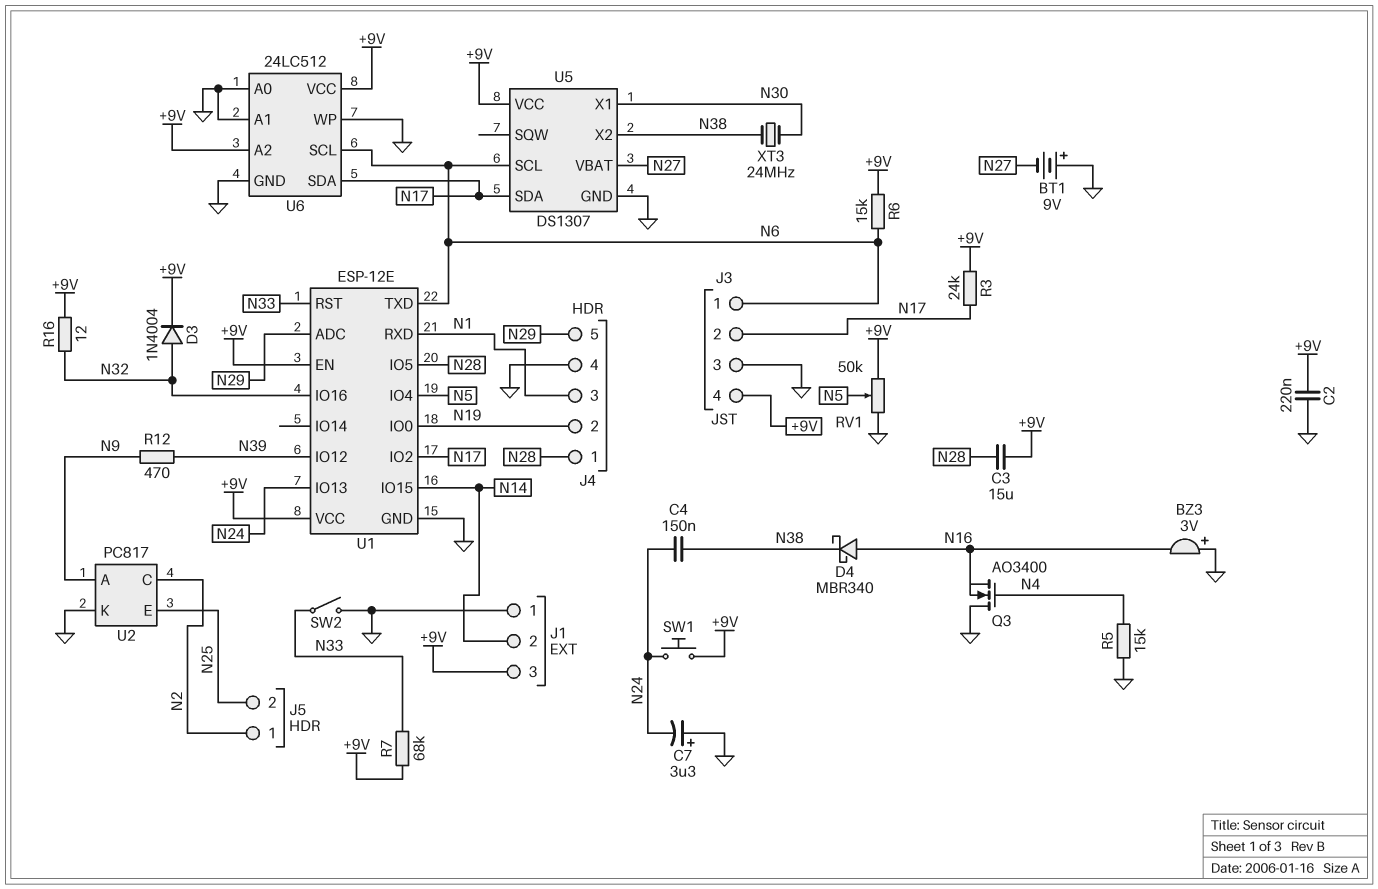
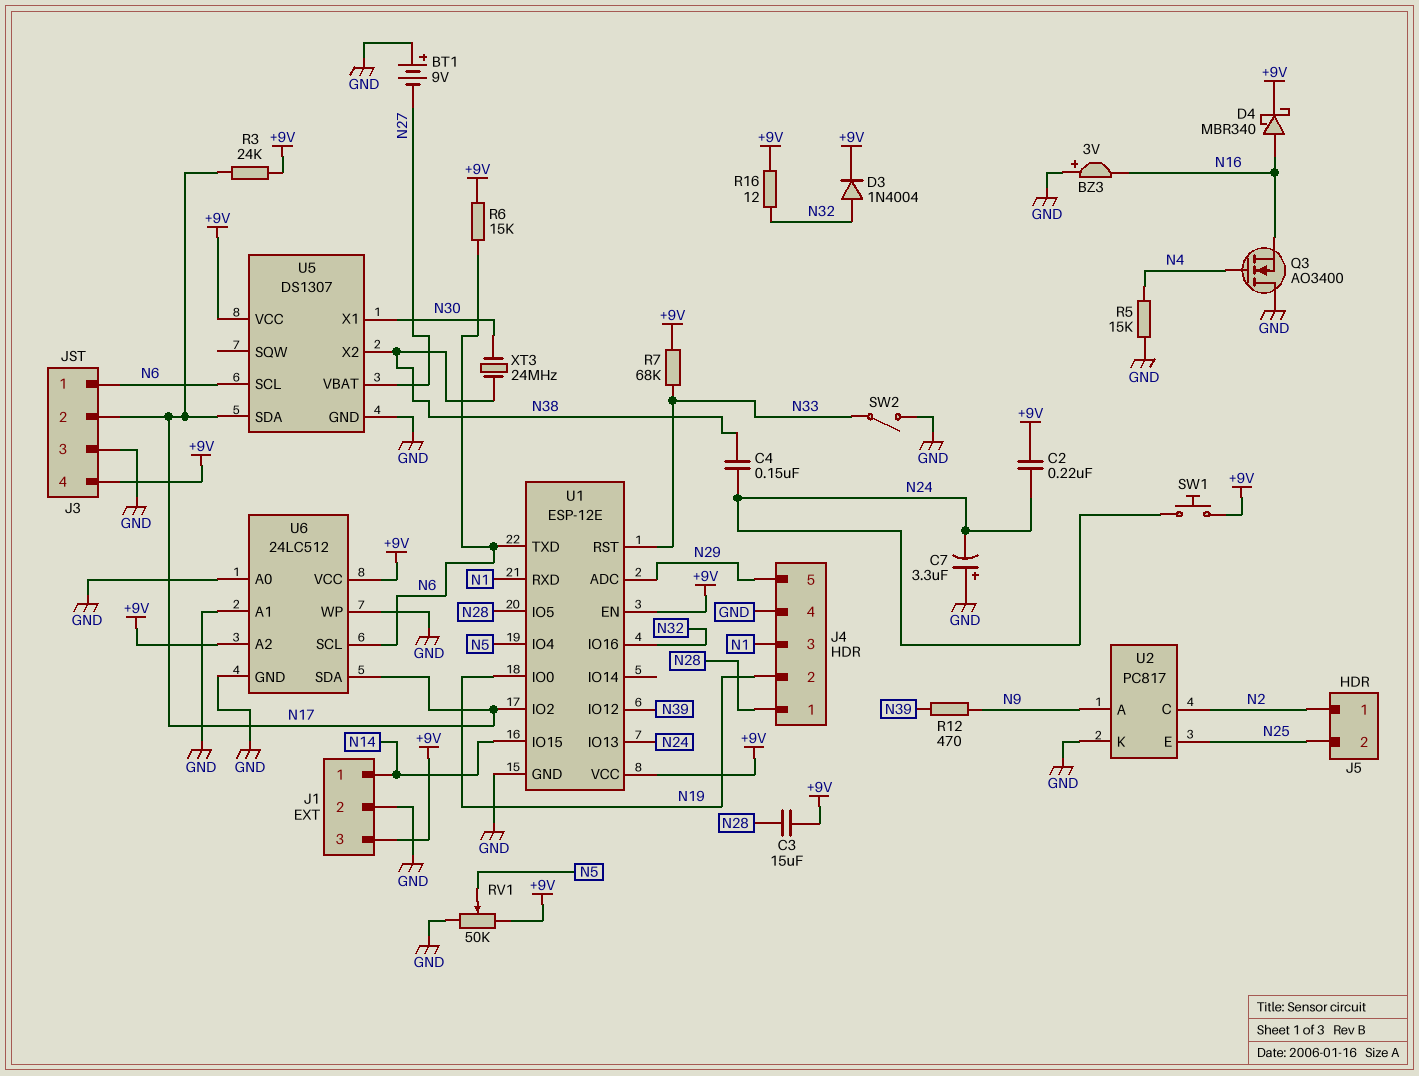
C2: 220nF (+9V, GND) -> 220nF (+9V, N24)
D4: schottky MBR340 (A N16, K N38) -> schottky MBR340 (A N16, K +9V)
J1 pin 1: GND -> N14
J1 pin 2: N14 -> GND

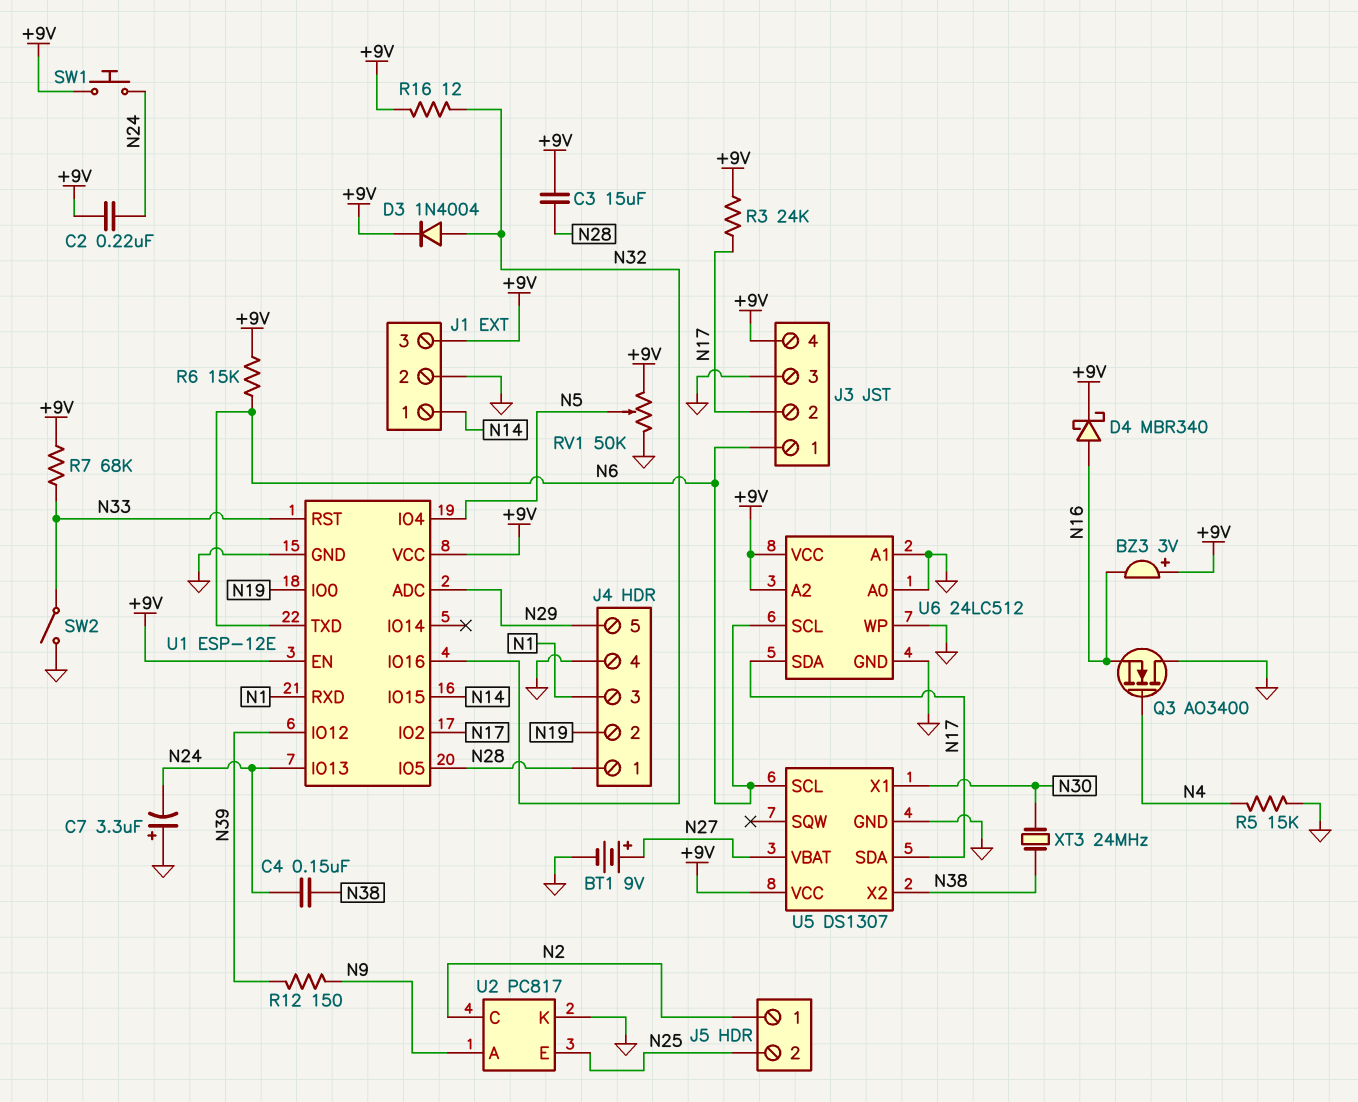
BT1: 9V (plus GND, minus N27) -> 9V (plus N27, minus GND)
BZ3: buzzer 3V (plus GND, minus N16) -> buzzer 3V (plus +9V, minus N16)
R12: 470 (N9, N39) -> 150 (N9, N39)

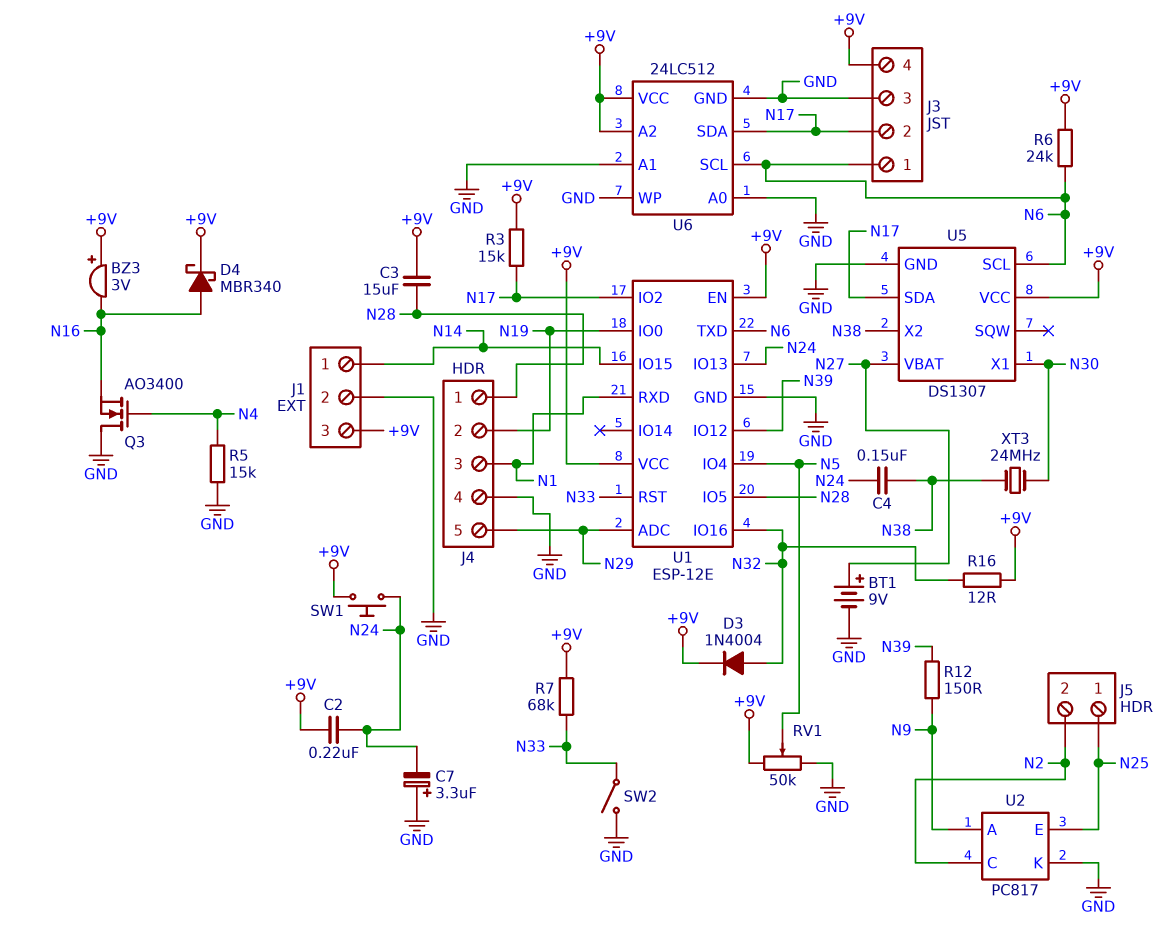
J5 pin 1: N2 -> N25
J5 pin 2: N25 -> N2
R3: 24k (+9V, N17) -> 15k (+9V, N17)
R6: 15k (+9V, N6) -> 24k (+9V, N6)

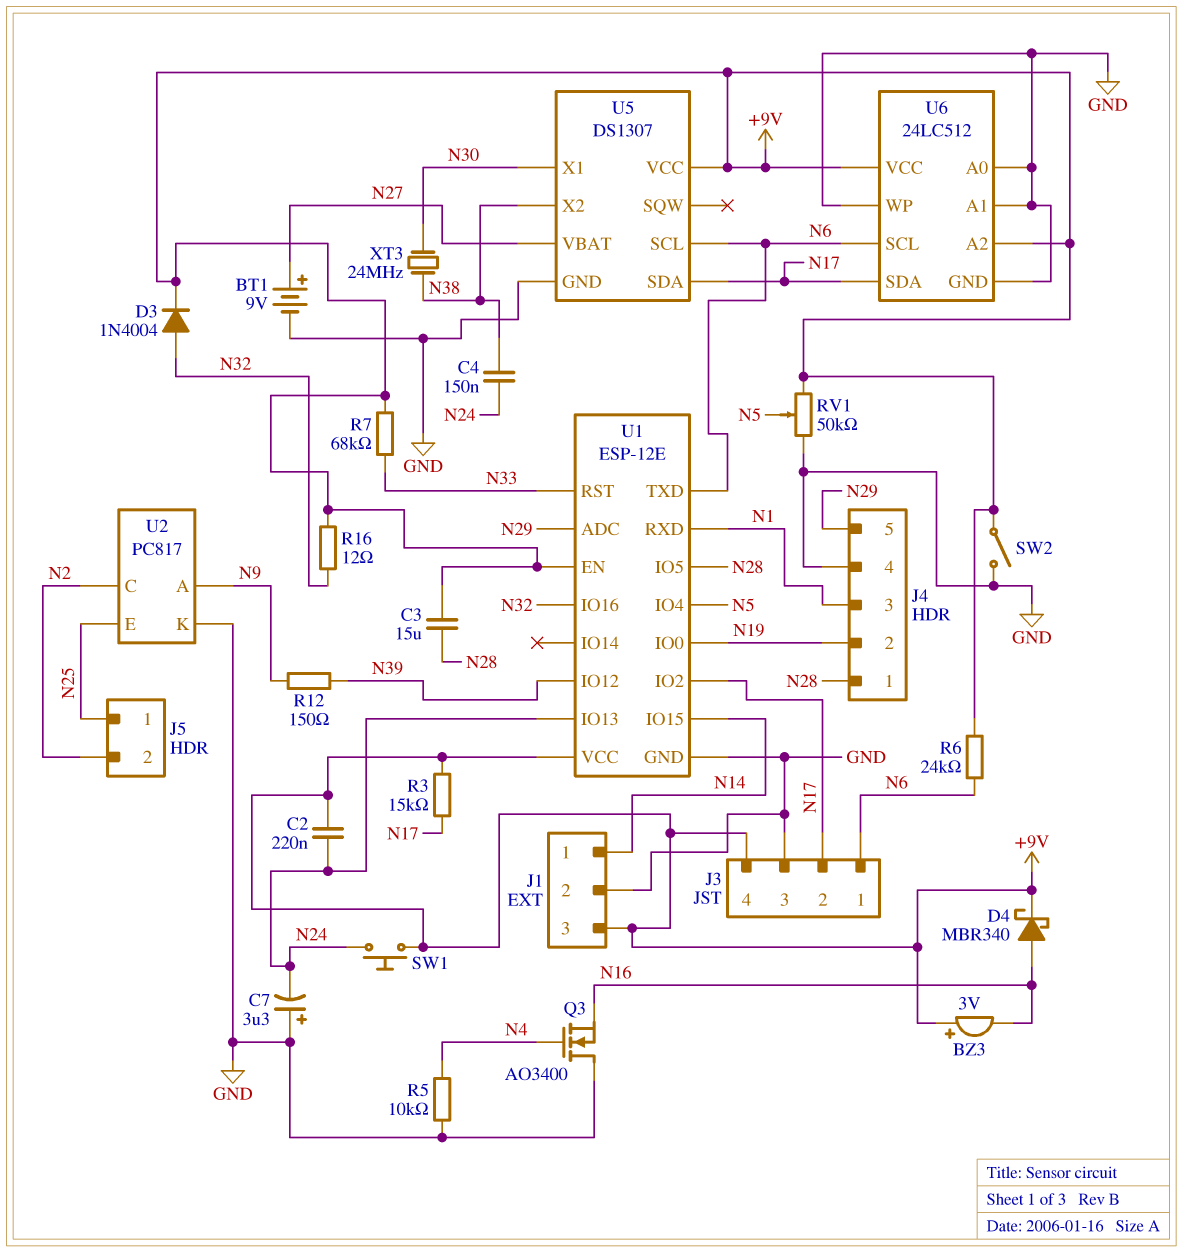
R5: 15k (GND, N4) -> 10k (GND, N4)
SW2: switch (GND, N33) -> switch (+9V, GND)

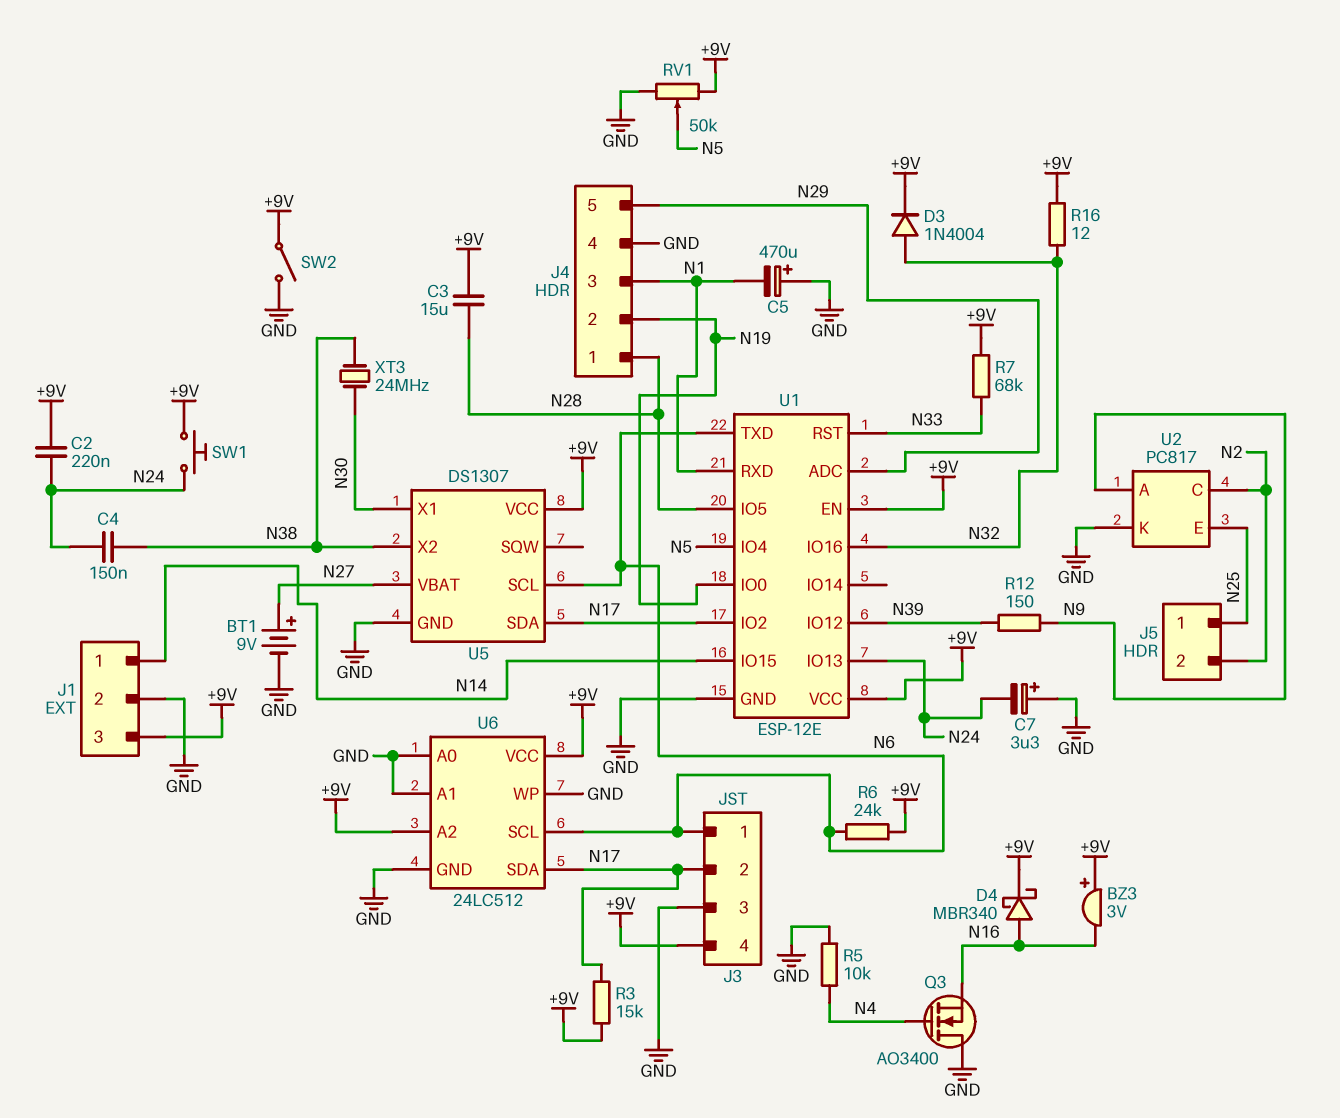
C5: none -> 470uF (plus GND, minus N1)

